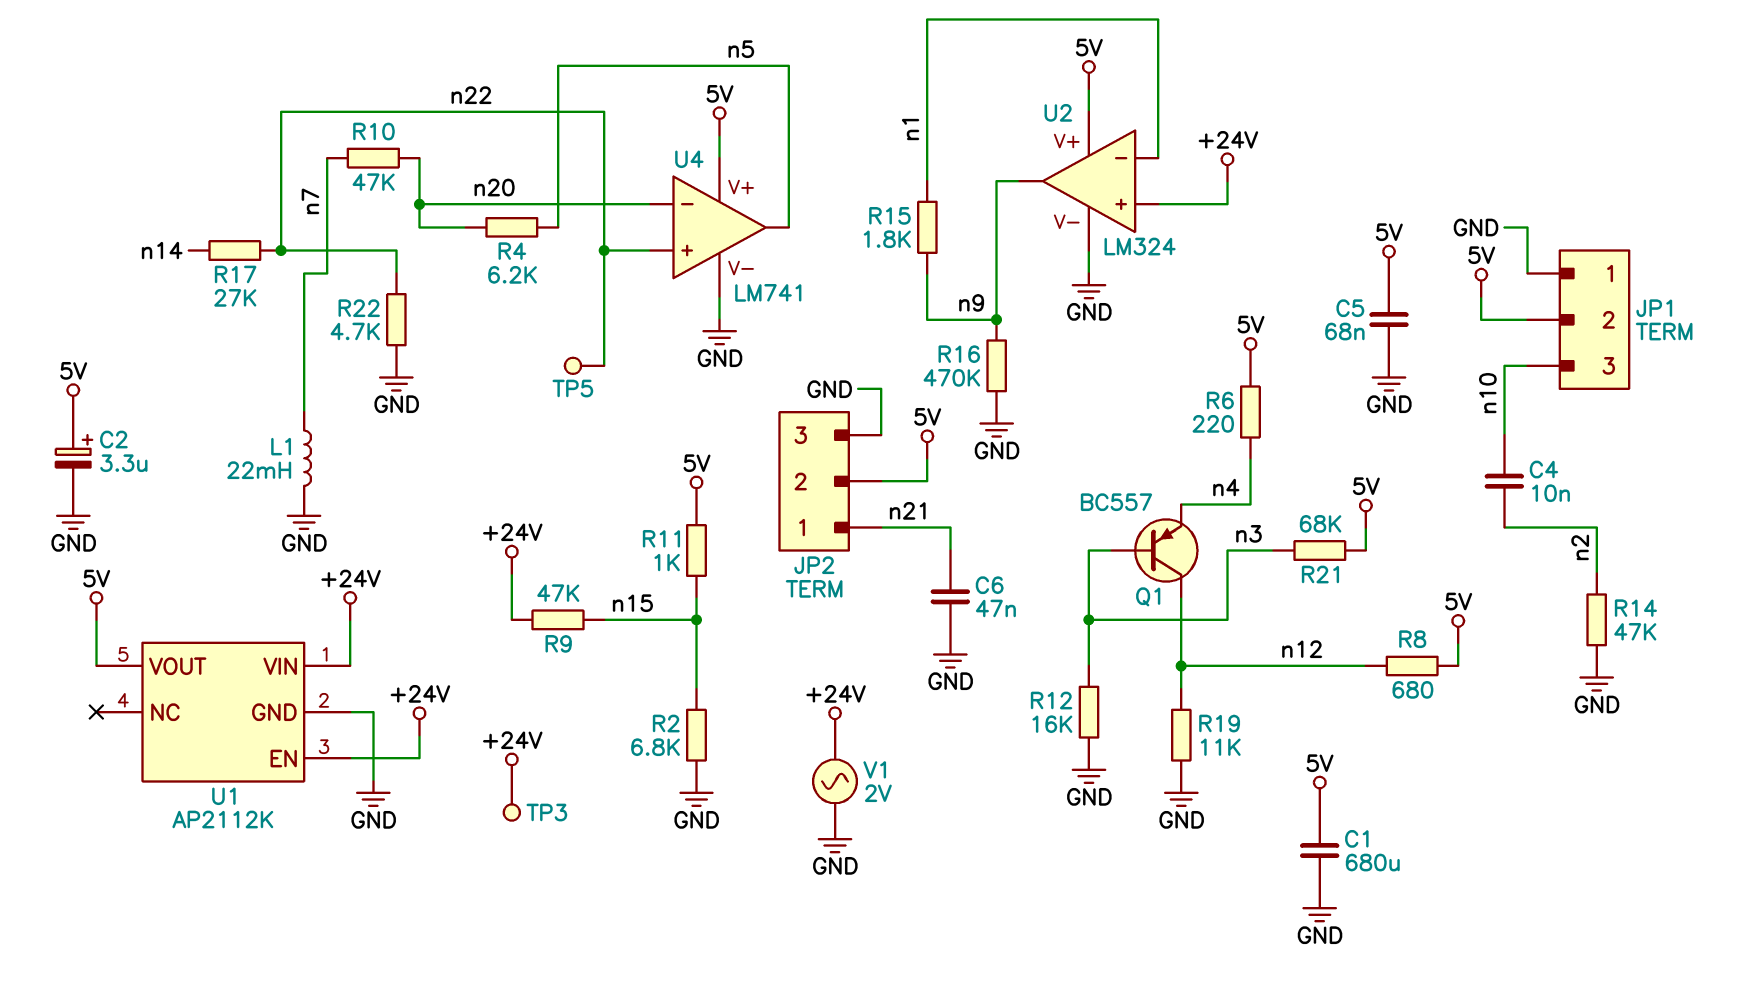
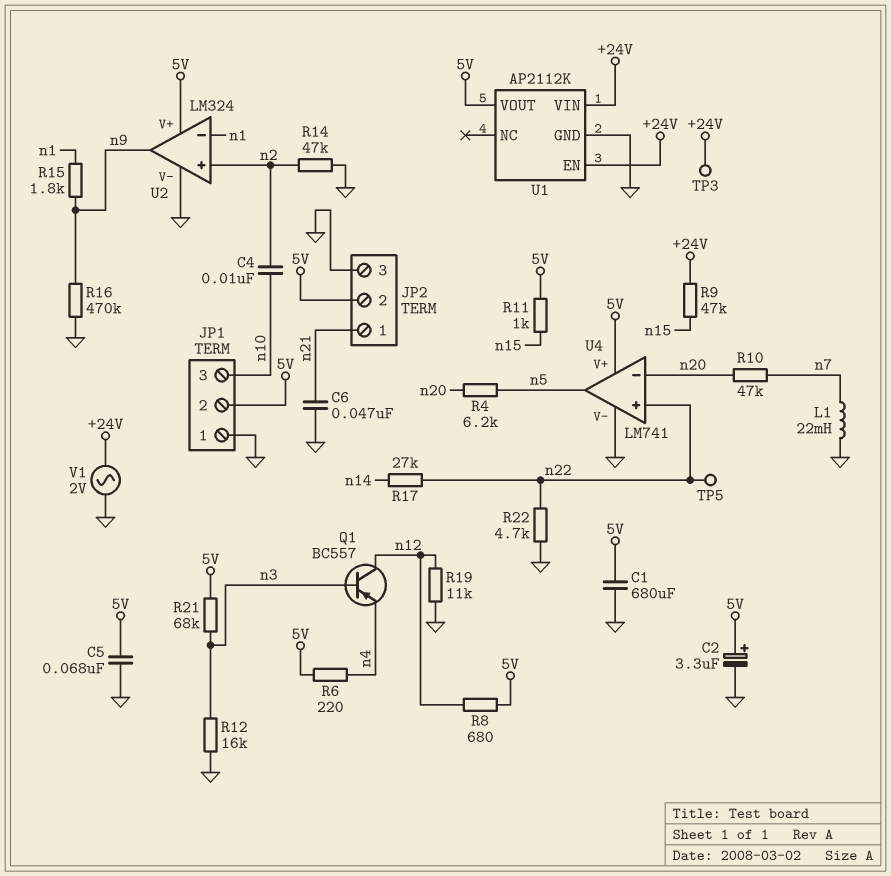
R2: 6.8k (GND, n15) -> none
U2 pin in+: +24V -> n2

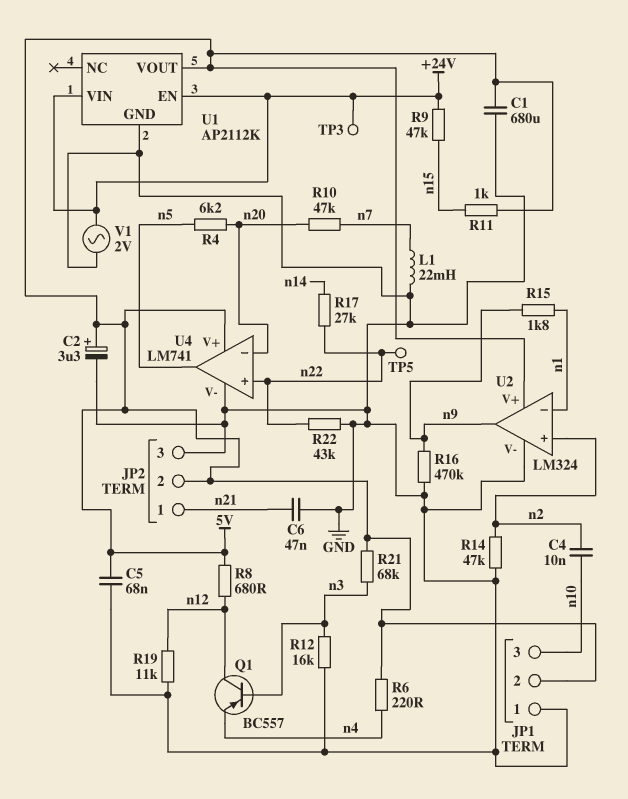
R22: 4.7k (GND, n22) -> 43k (GND, n22)

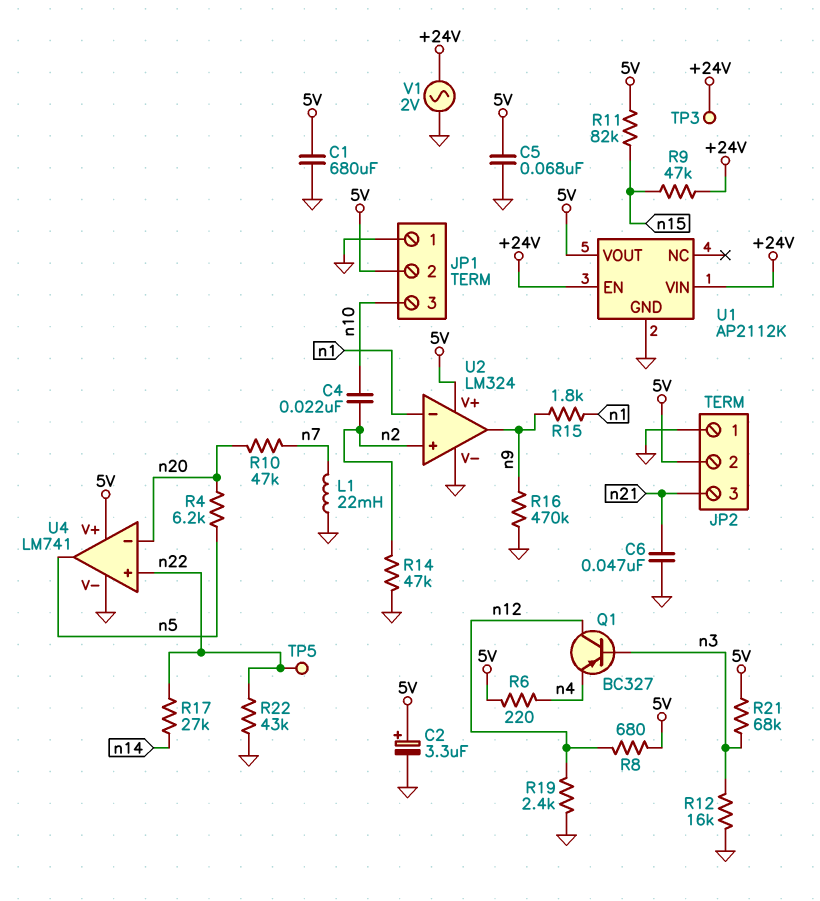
C4: 10nF (n2, n10) -> 22nF (n2, n10)
JP2 pin 1: n21 -> GND
JP2 pin 3: GND -> n21
Q1: PNP BC557 (B n3, C n12, E n4) -> PNP BC327 (B n3, C n12, E n4)
R11: 1k (5V, n15) -> 82k (5V, n15)
R19: 11k (GND, n12) -> 2.4k (GND, n12)

